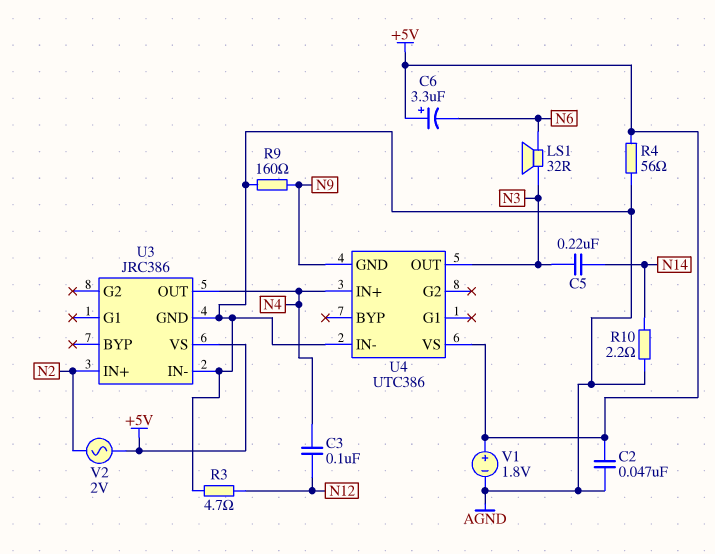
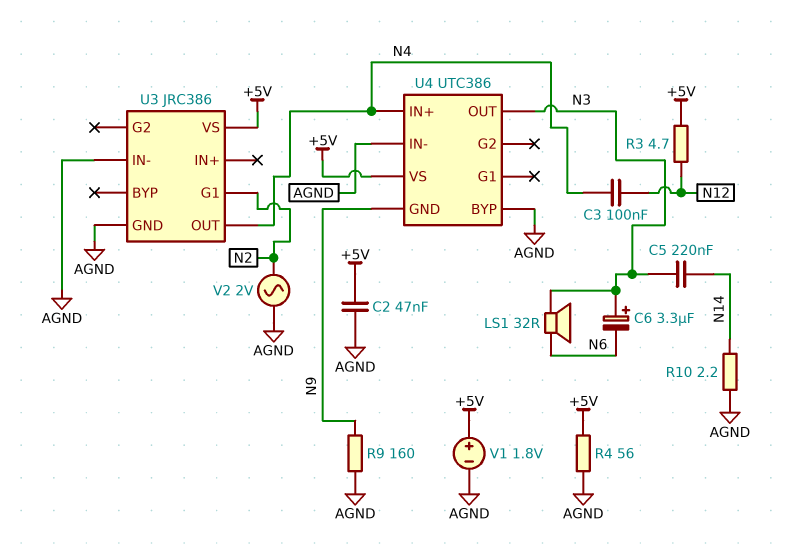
C6: 3.3uF (plus +5V, minus N6) -> 3.3uF (plus N3, minus N6)
R3: 4.7 (AGND, N12) -> 4.7 (+5V, N12)
U3 pin G1: none -> N2
U3 pin IN+: N2 -> none
U4 pin BYP: none -> AGND
V2: AC 2V (+5V, N2) -> AC 2V (AGND, N2)

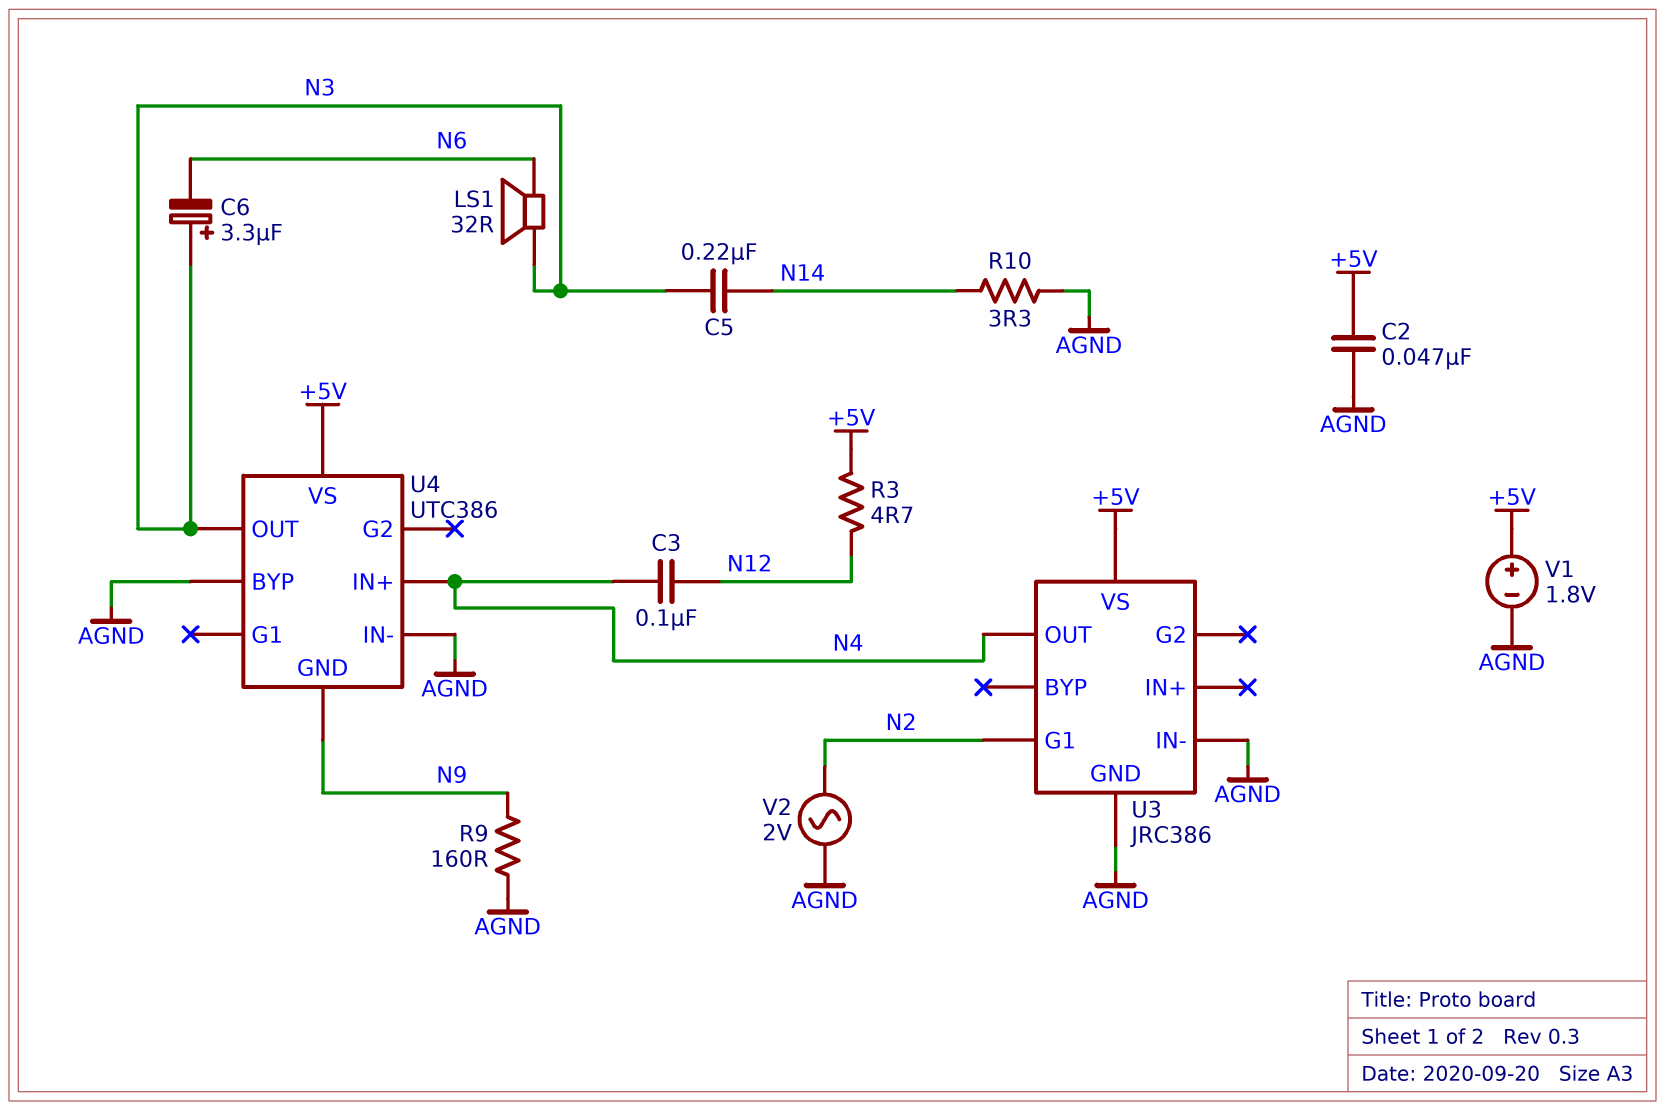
R4: 56 (+5V, AGND) -> none
R10: 2.2 (AGND, N14) -> 3.3 (AGND, N14)

